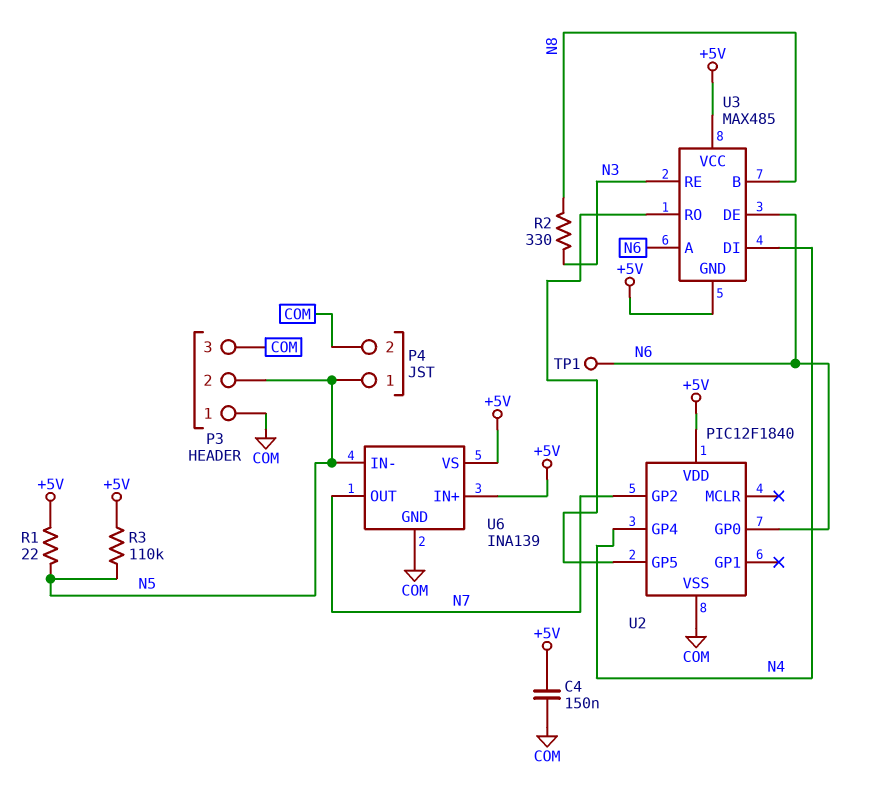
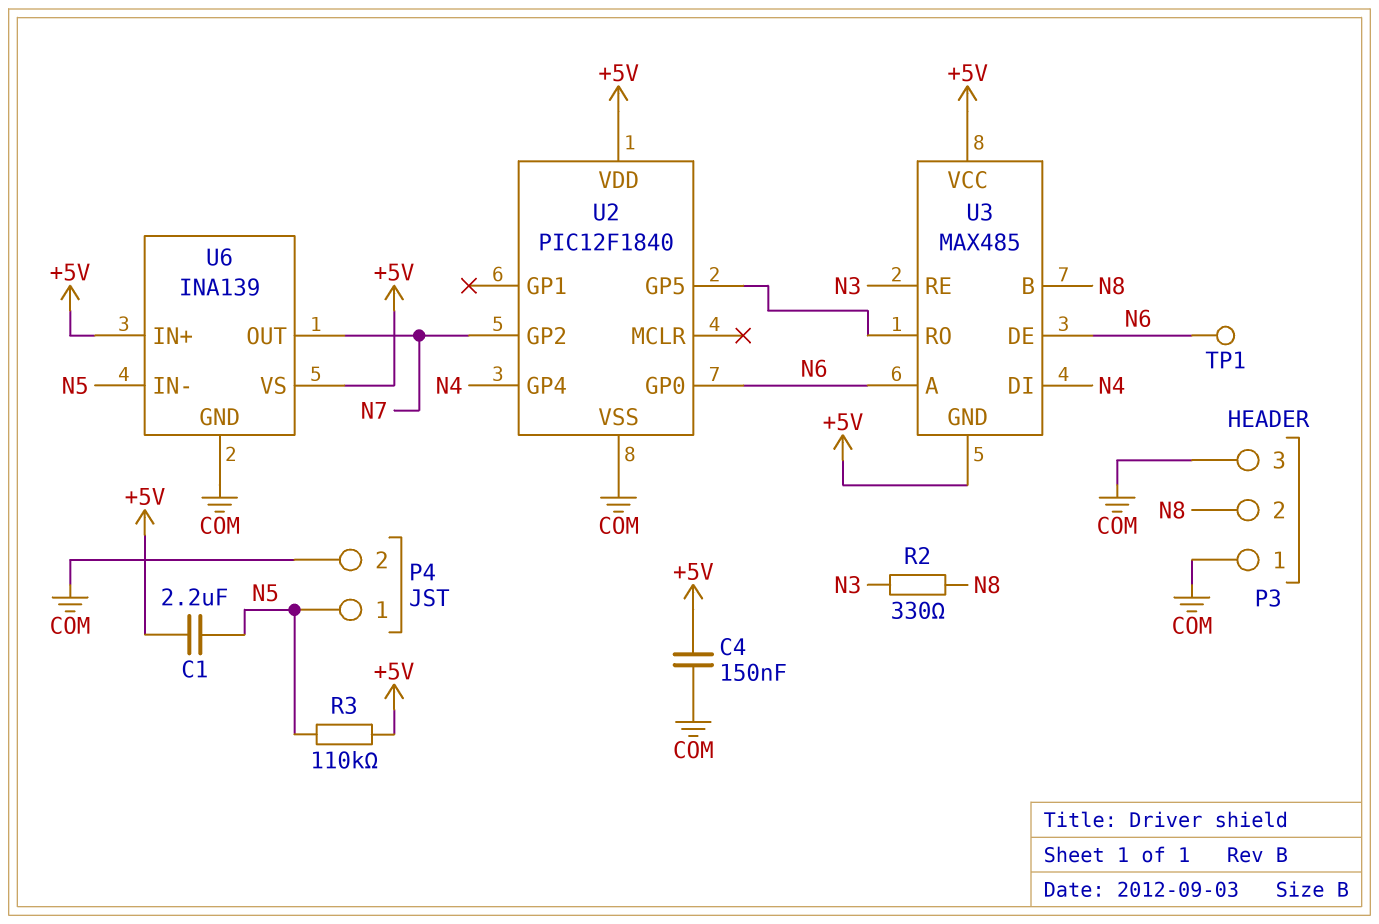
C1: none -> 2.2uF (+5V, N5)
P3 pin 2: N5 -> N8
R1: 22 (+5V, N5) -> none

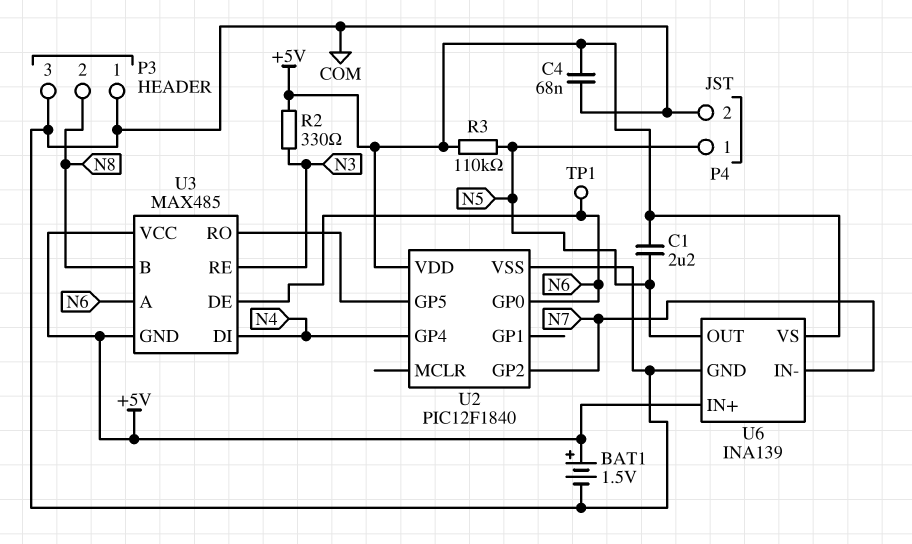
BAT1: none -> 1.5V (plus +5V, minus COM)
C4: 150nF (+5V, COM) -> 68nF (+5V, COM)
R2: 330 (N3, N8) -> 330 (+5V, N3)
U6 pin IN-: N5 -> N7
U6 pin OUT: N7 -> N5

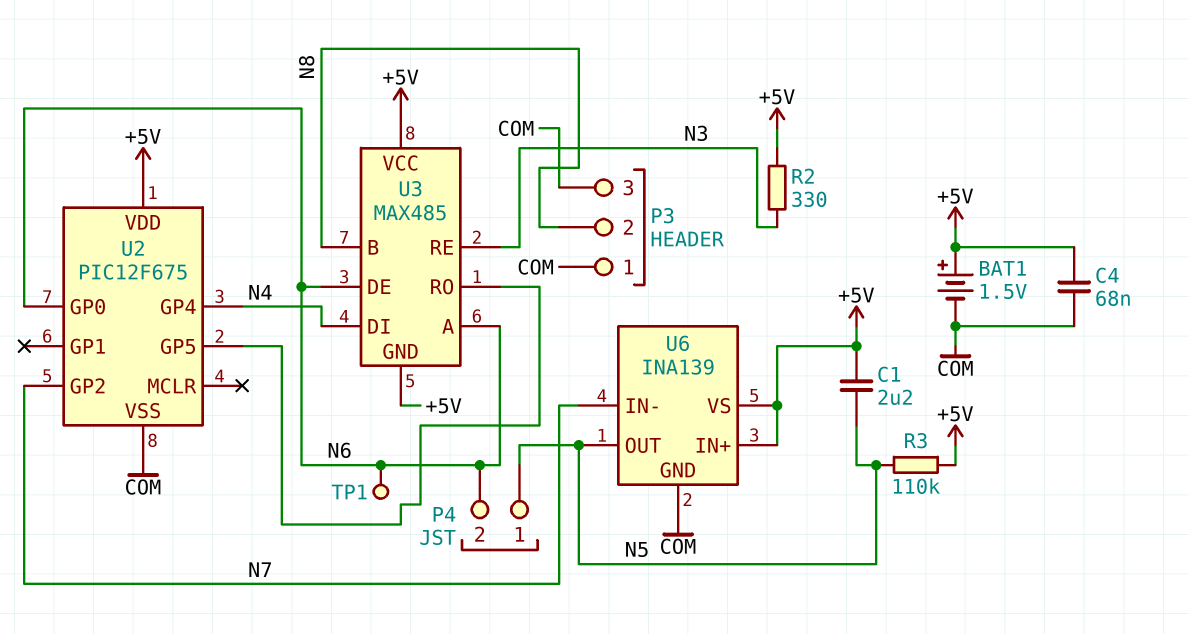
P4 pin 2: COM -> N6
U2: PIC12F1840 -> PIC12F675

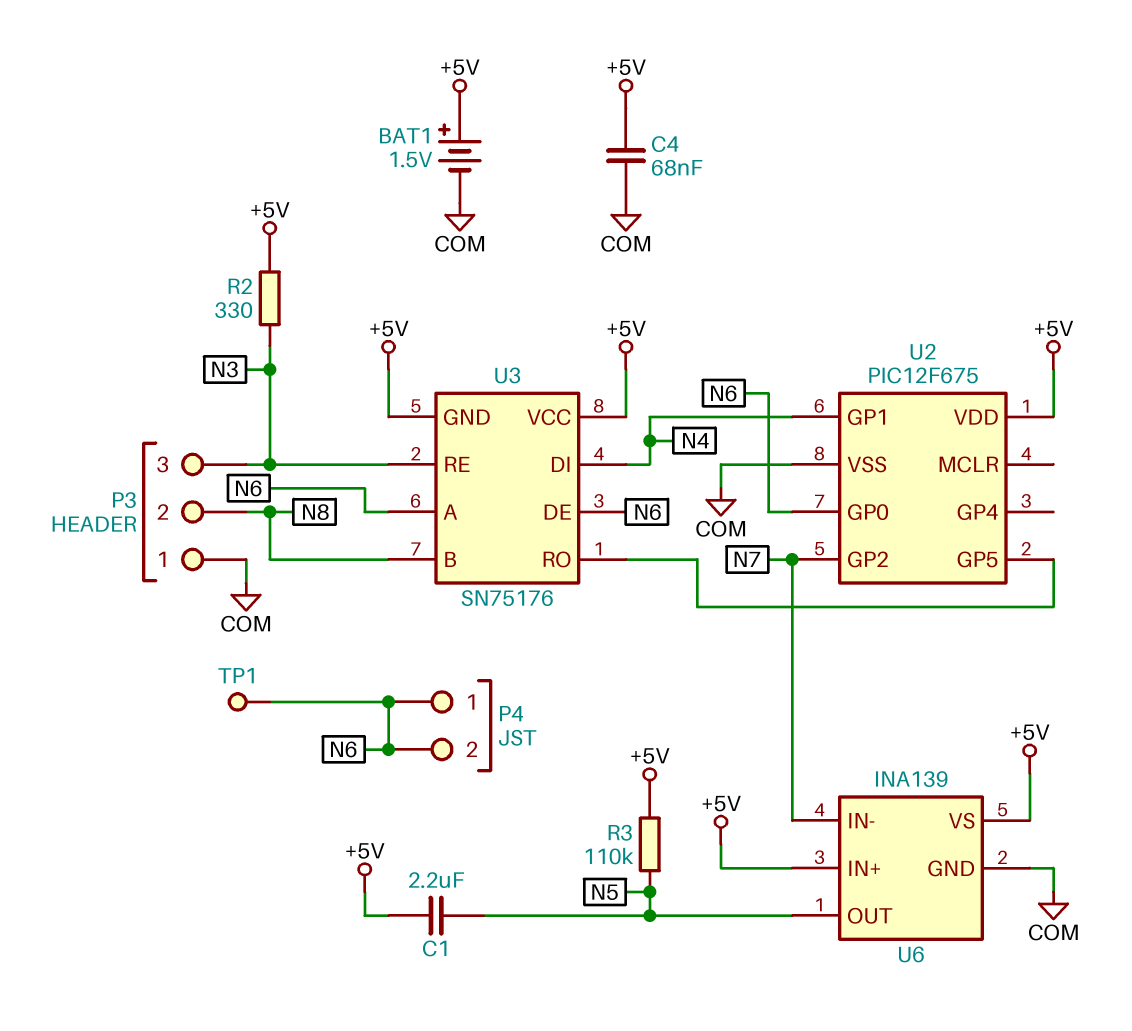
P3 pin 3: COM -> N3
P4 pin 1: N5 -> N6
U2 pin GP1: none -> N4
U2 pin GP4: N4 -> none
U3: MAX485 -> SN75176

